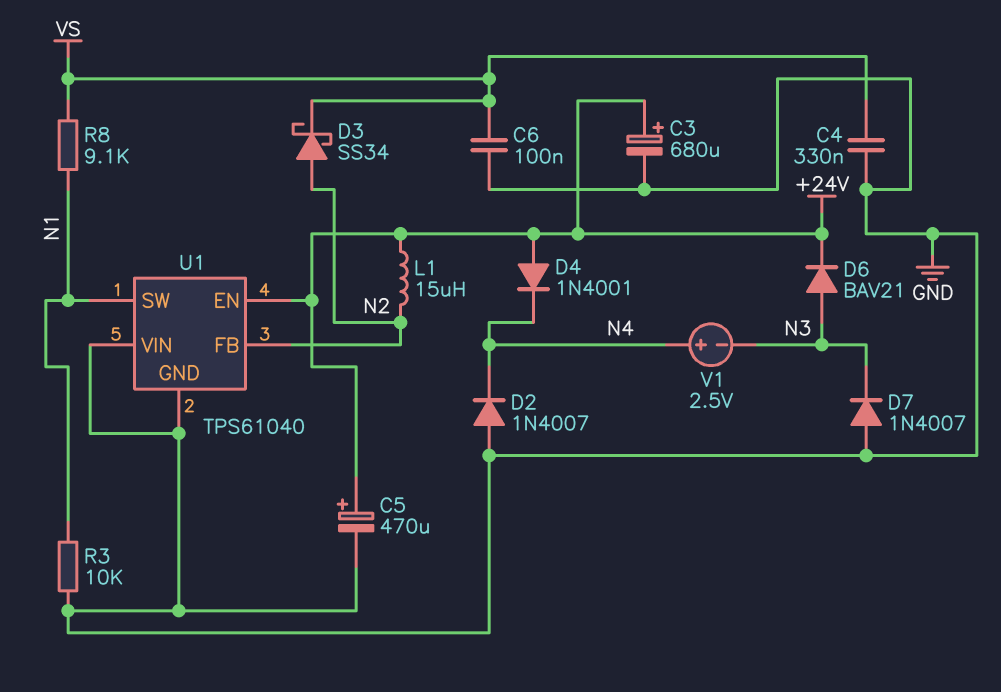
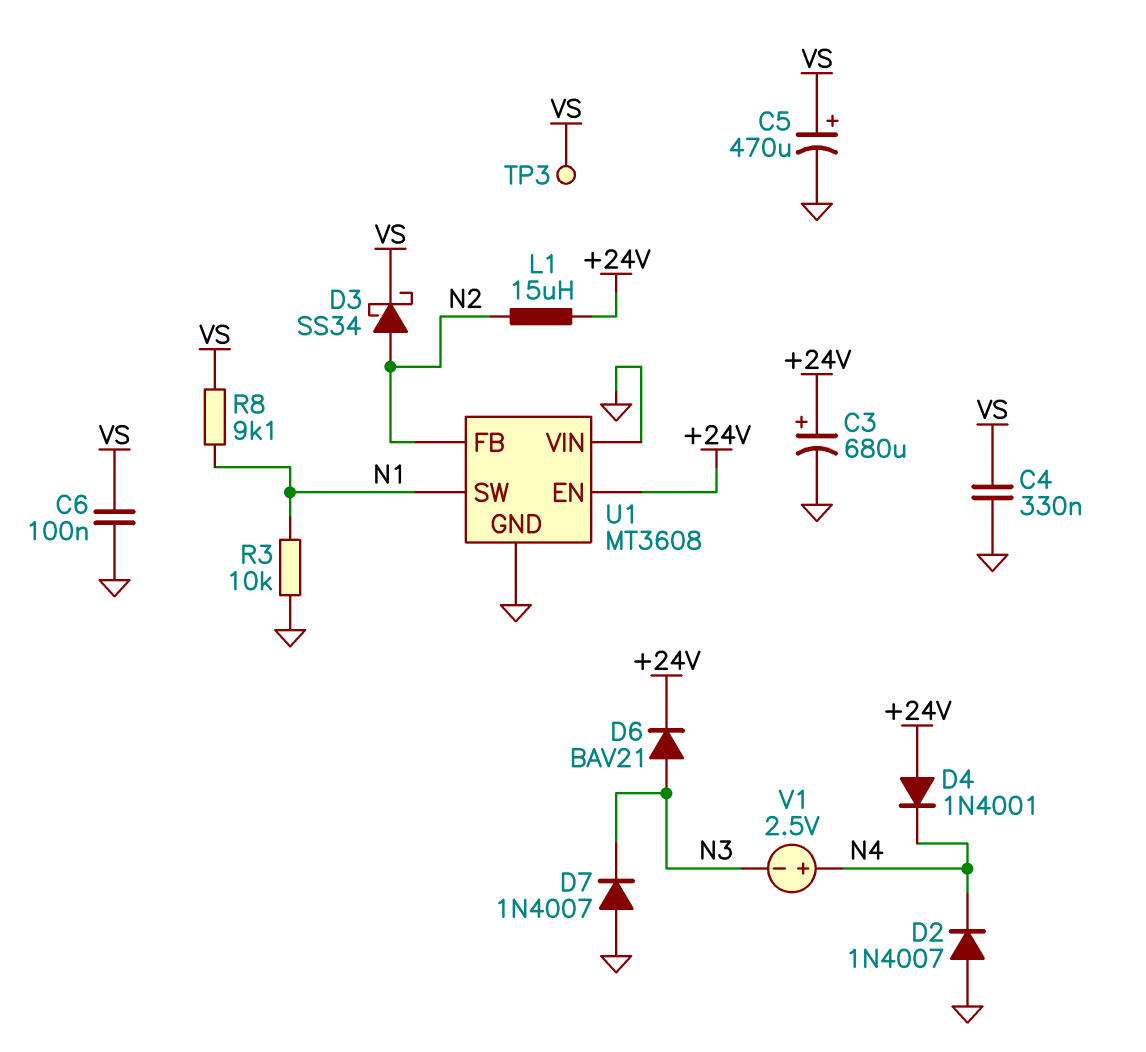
C5: 470uF (plus +24V, minus GND) -> 470uF (plus VS, minus GND)
TP3: none -> test point (VS)
U1: TPS61040 -> MT3608

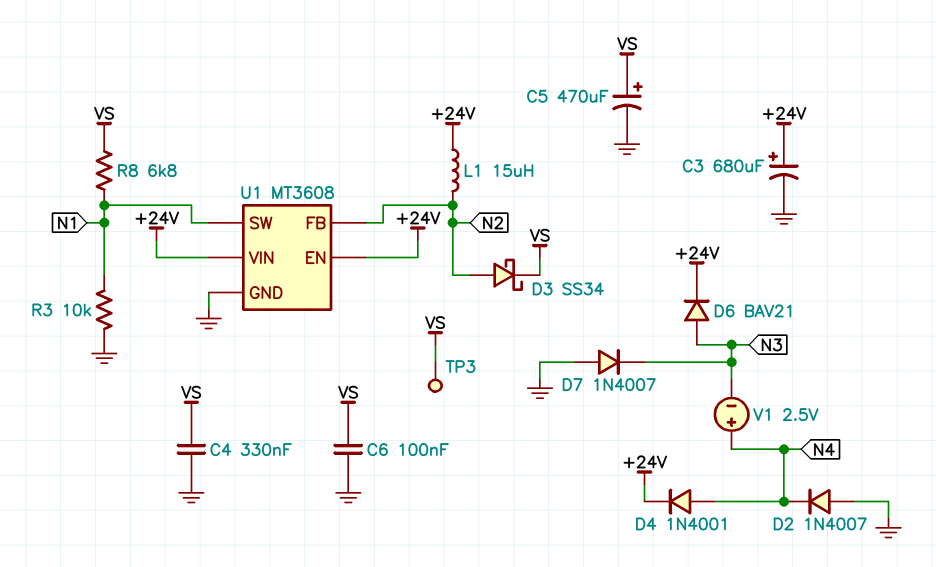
D4: diode 1N4001 (A +24V, K N4) -> diode 1N4001 (A N4, K +24V)
R8: 9.1k (N1, VS) -> 6.8k (N1, VS)
U1 pin VIN: GND -> +24V

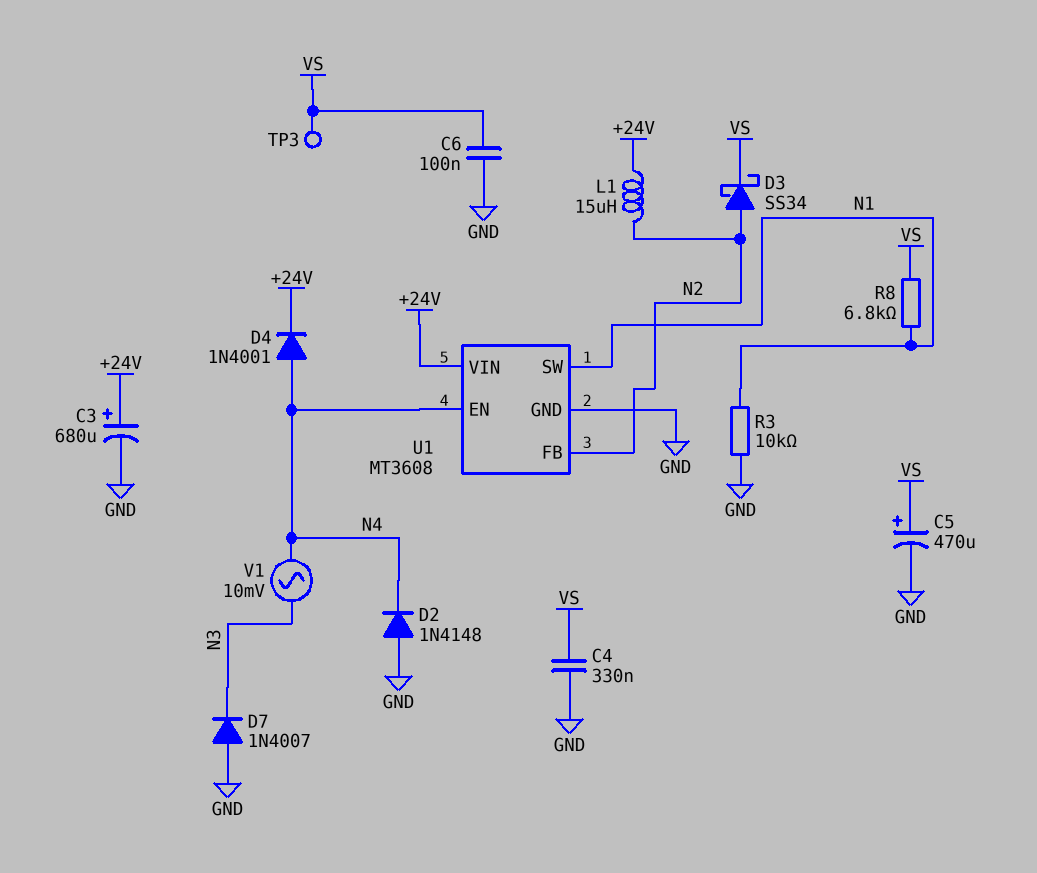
D2: diode 1N4007 (A GND, K N4) -> diode 1N4148 (A GND, K N4)
D6: diode BAV21 (A N3, K +24V) -> none
U1 pin EN: +24V -> N4
V1: 2.5V (plus N4, minus N3) -> AC 10mV (N3, N4)

